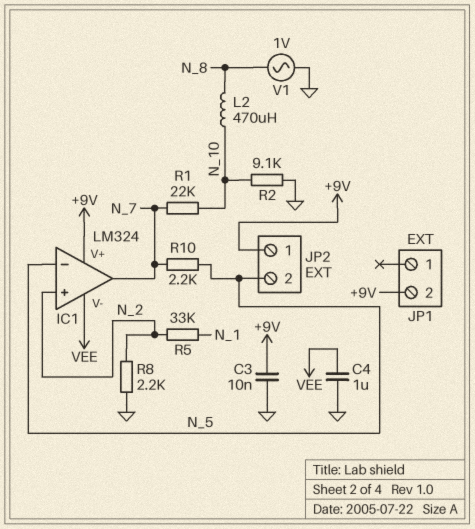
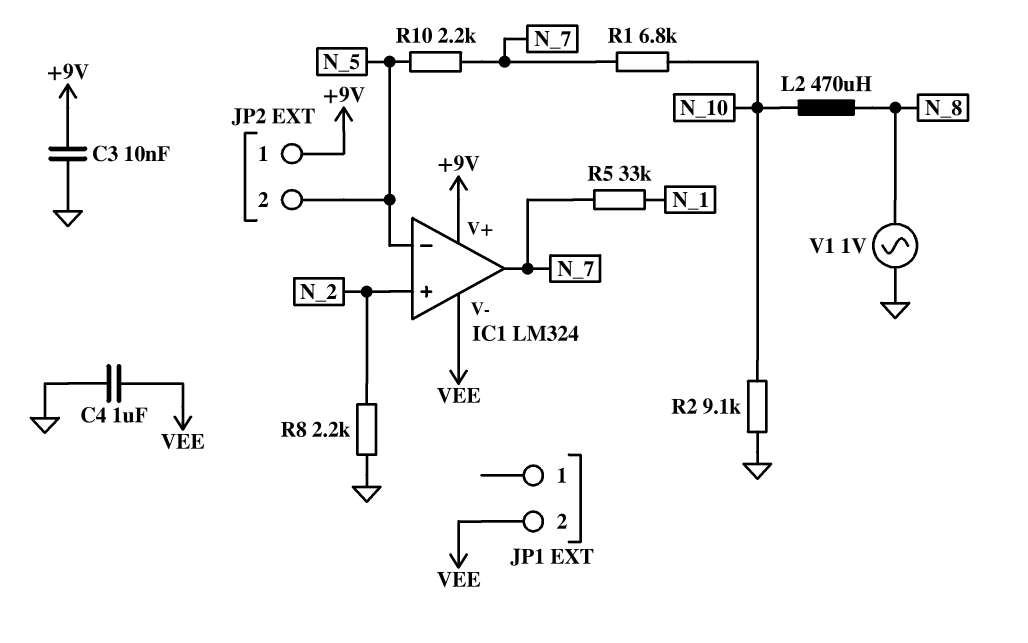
JP1 pin 2: +9V -> VEE
R1: 22k (N_7, N_10) -> 6.8k (N_7, N_10)
R5: 33k (N_1, N_2) -> 33k (N_1, N_7)

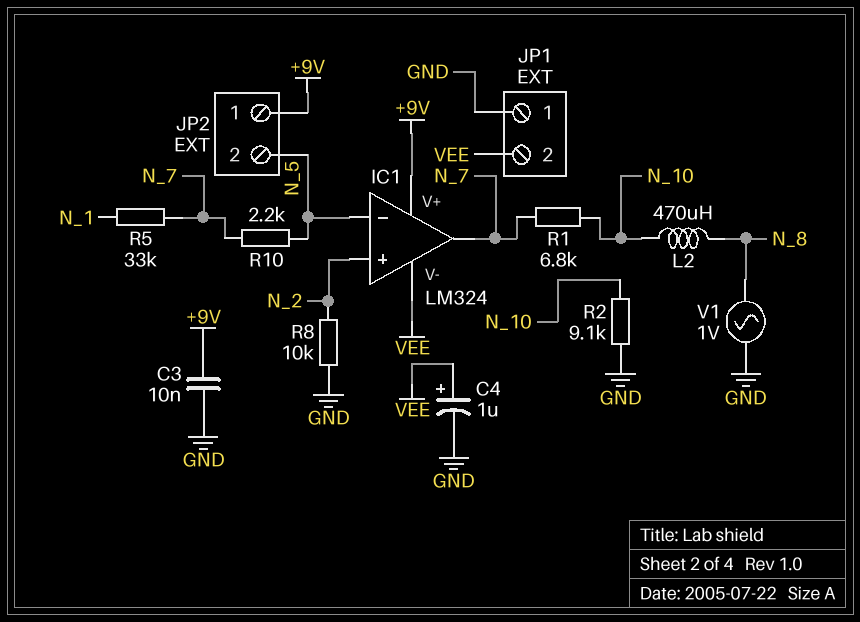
C4: 1uF (GND, VEE) -> 1uF (plus VEE, minus GND)
JP1 pin 1: none -> GND
R8: 2.2k (GND, N_2) -> 10k (GND, N_2)

